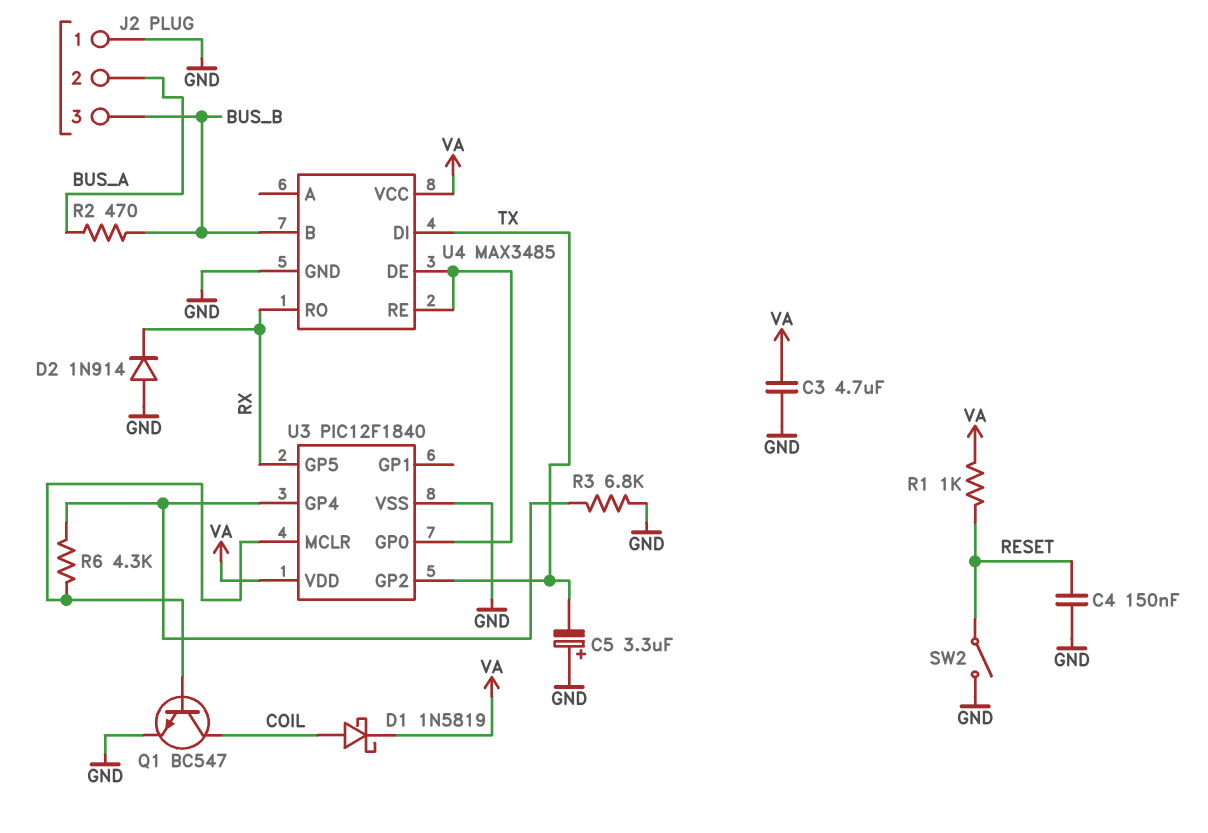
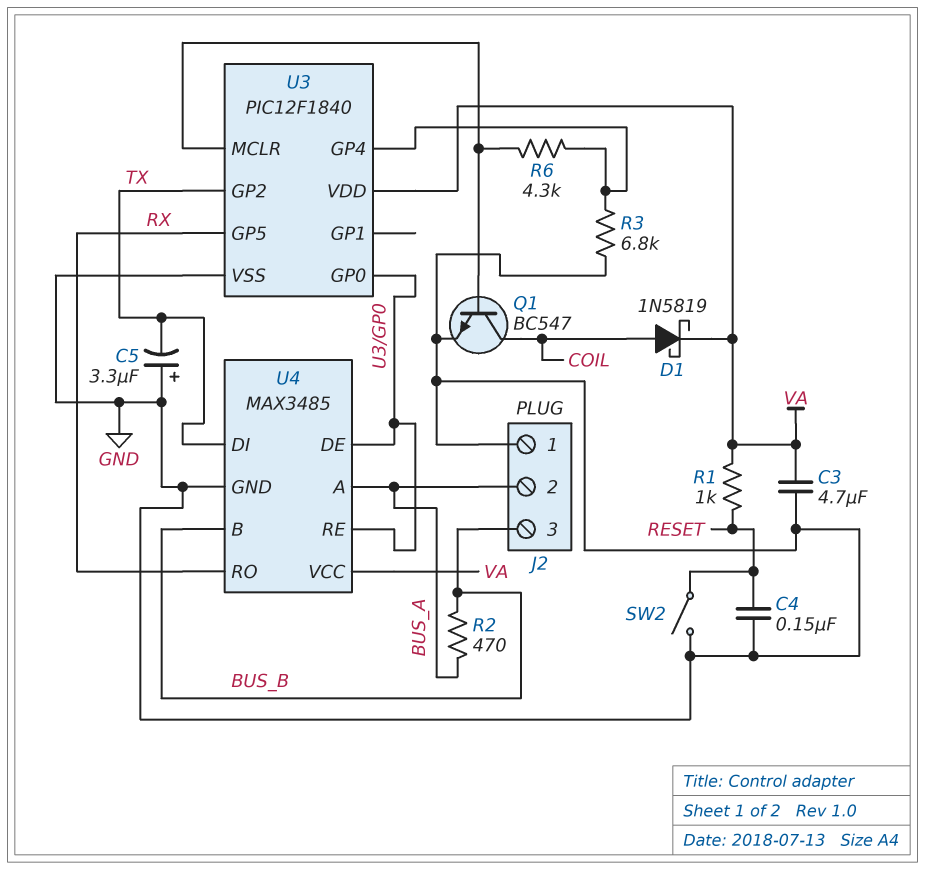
D2: diode 1N914 (A GND, K RX) -> none
U4 pin A: none -> BUS_A

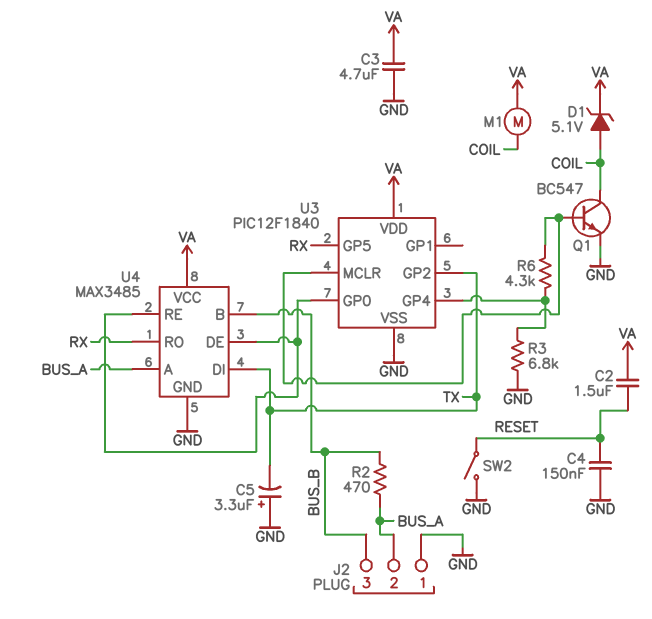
C2: none -> 1.5uF (RESET, VA)
D1: schottky 1N5819 (A COIL, K VA) -> zener 5.1V (A COIL, K VA)
M1: none -> motor (COIL, VA)
R1: 1k (RESET, VA) -> none

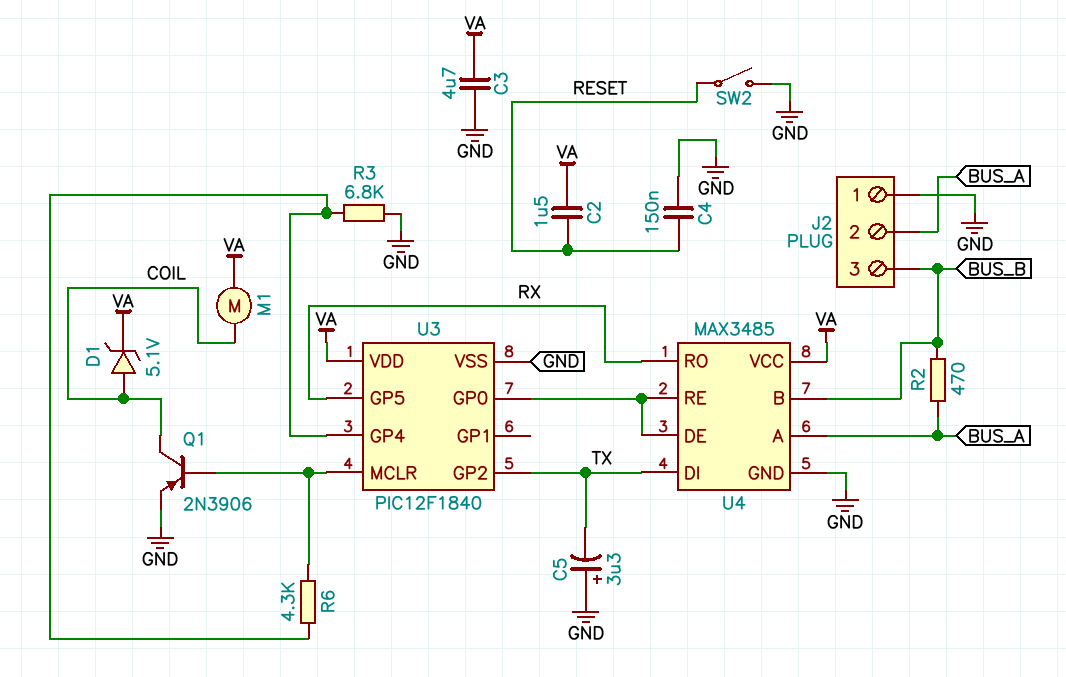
Q1: NPN BC547 (B U3/MCLR, C COIL, E GND) -> PNP 2N3906 (B U3/MCLR, C COIL, E GND)

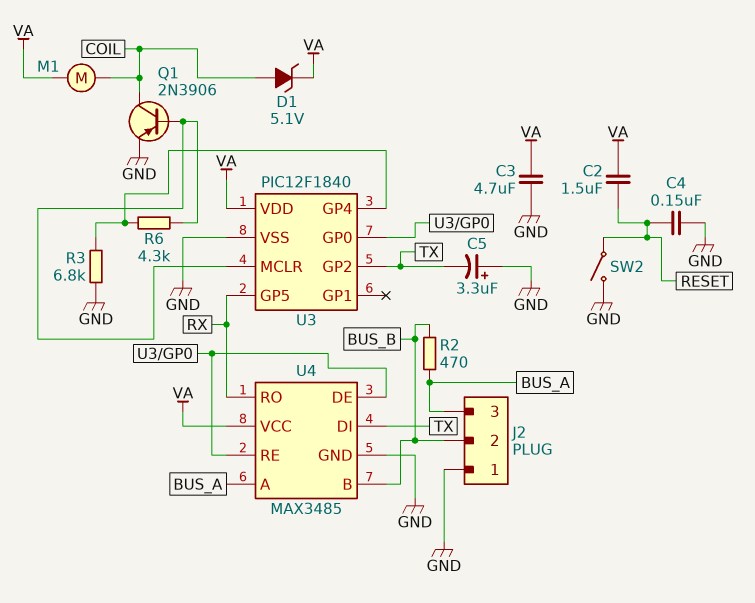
J2 pin 2: BUS_A -> BUS_B
J2 pin 3: BUS_B -> BUS_A

